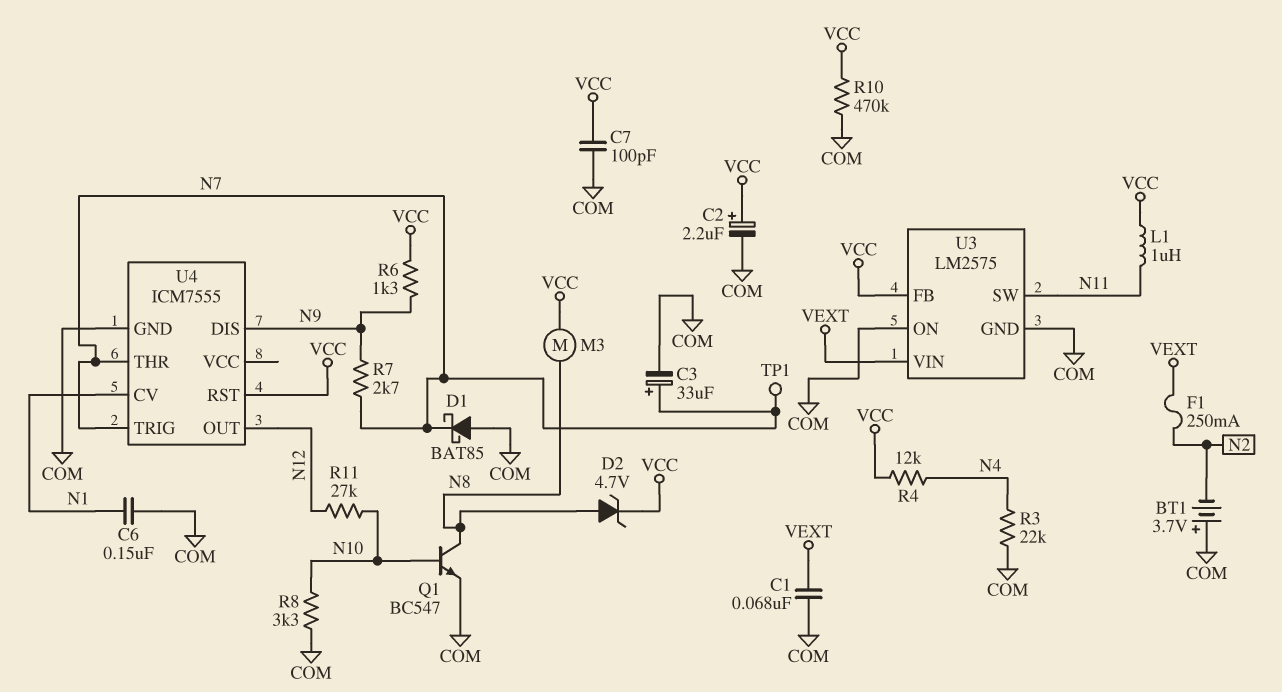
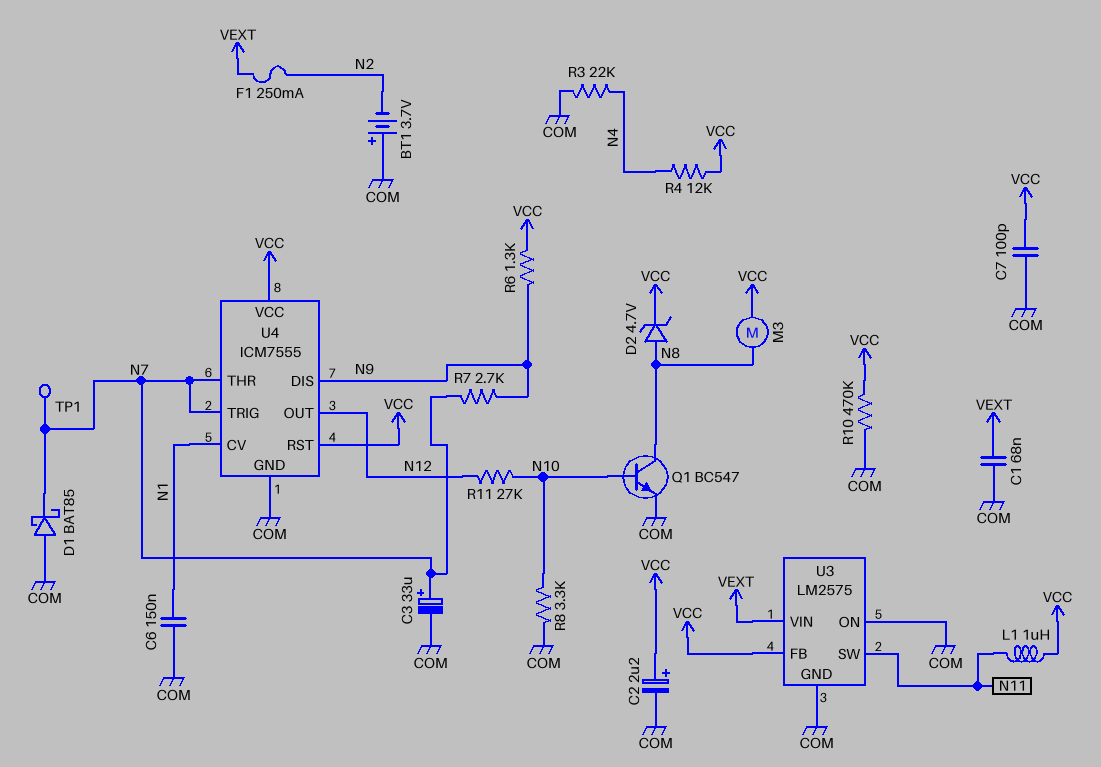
U4 pin VCC: none -> VCC

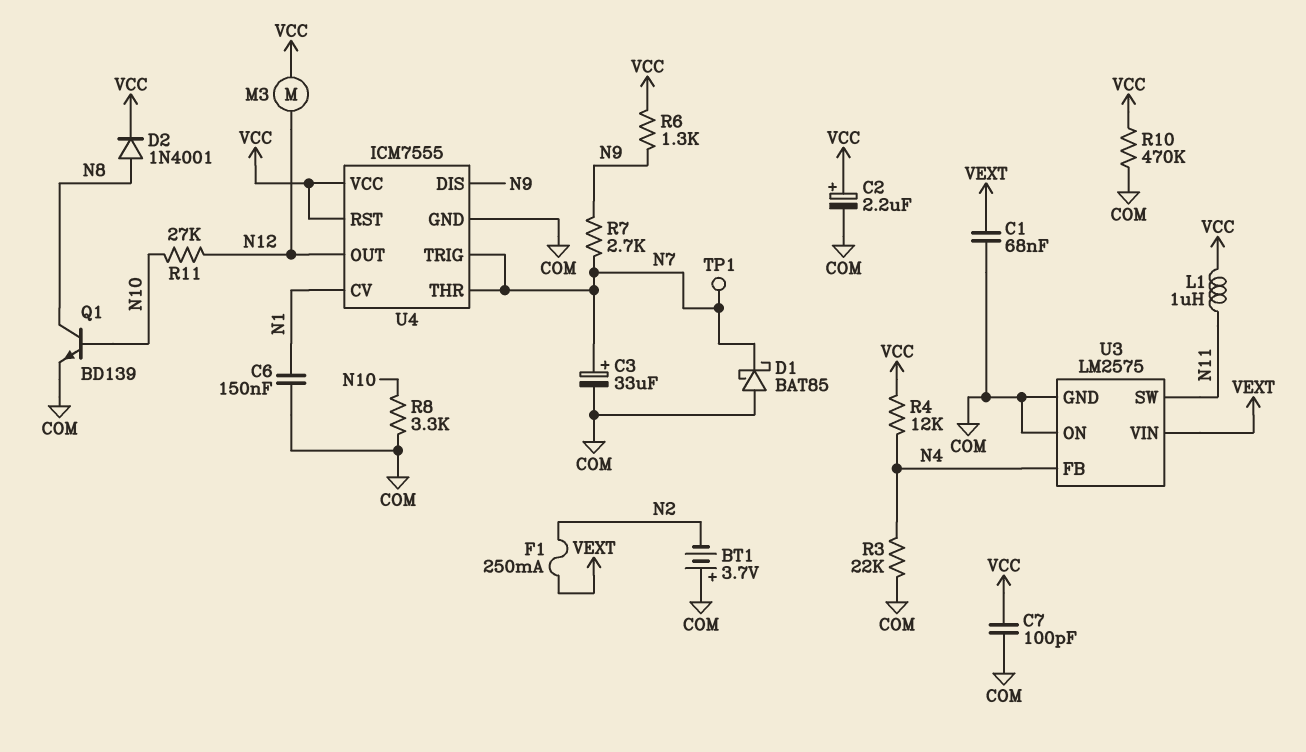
D2: zener 4.7V (A N8, K VCC) -> diode 1N4001 (A N8, K VCC)
M3: motor (N8, VCC) -> motor (N12, VCC)
Q1: NPN BC547 (B N10, C N8, E COM) -> NPN BD139 (B N10, C N8, E COM)
U3 pin FB: VCC -> N4

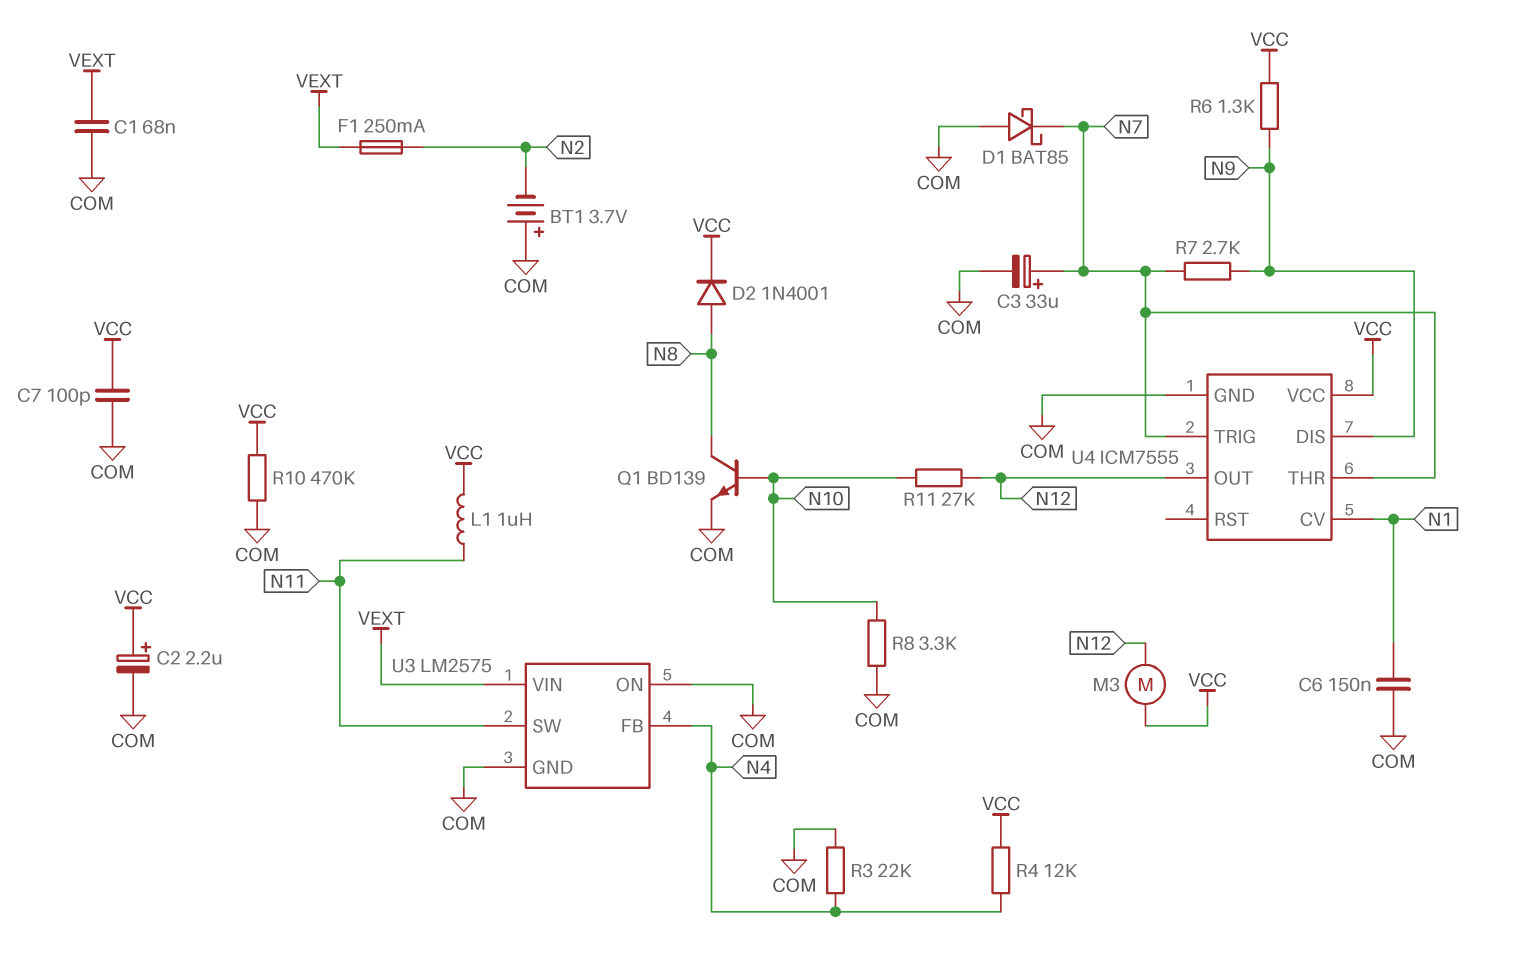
TP1: test point (N7) -> none
U4 pin RST: VCC -> none

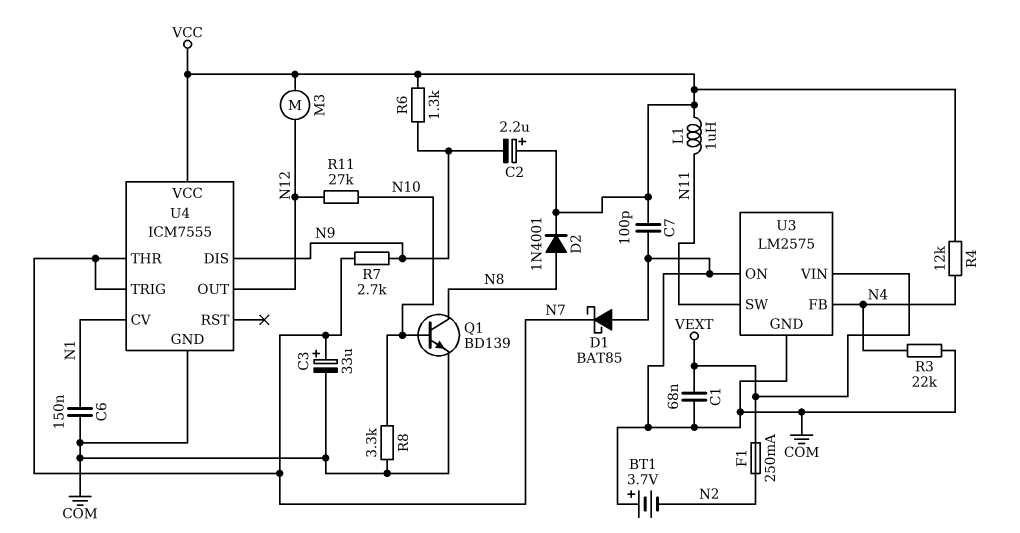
C2: 2.2uF (plus VCC, minus COM) -> 2.2uF (plus VCC, minus N9)
R10: 470k (COM, VCC) -> none

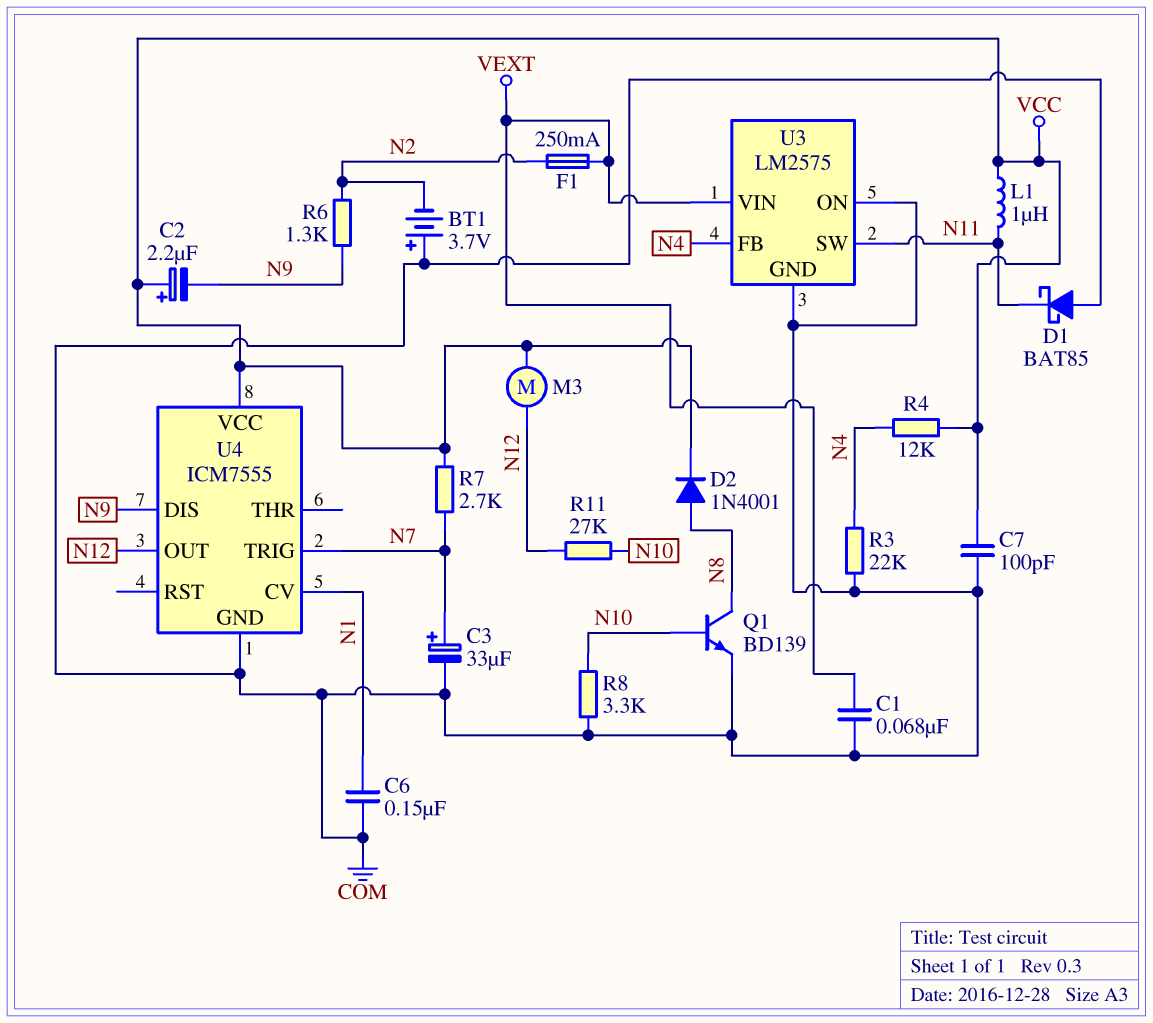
D1: schottky BAT85 (A COM, K N7) -> schottky BAT85 (A COM, K N11)
R6: 1.3k (N9, VCC) -> 1.3k (N2, N9)
R7: 2.7k (N7, N9) -> 2.7k (N7, VCC)
U4 pin THR: N7 -> none

